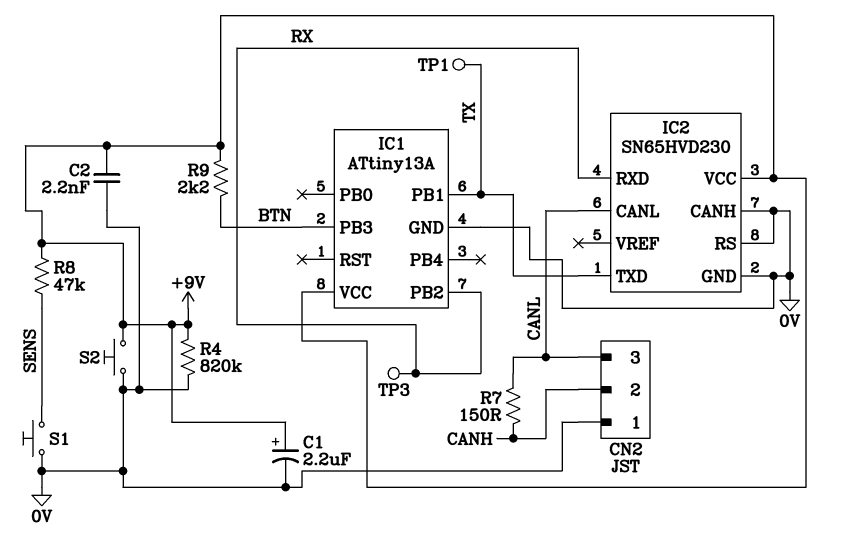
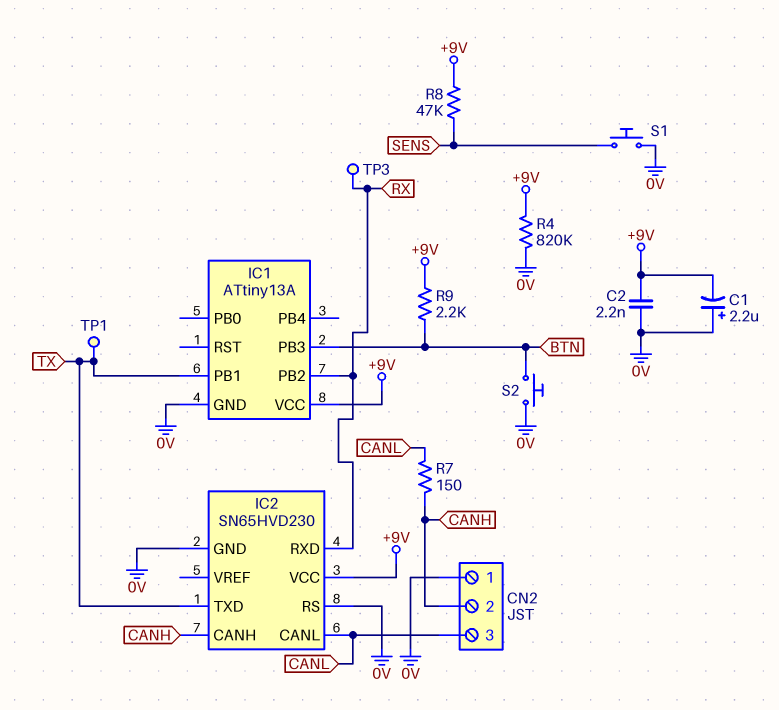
C1: 2.2uF (plus +9V, minus 0V) -> 2.2uF (plus 0V, minus +9V)
IC2 pin CANH: 0V -> CANH
S2: button (+9V, 0V) -> button (0V, BTN)

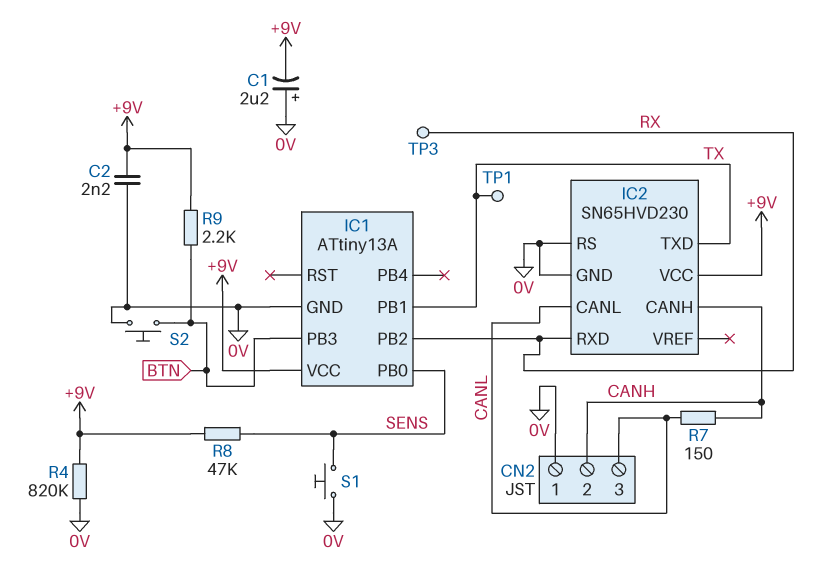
IC1 pin PB0: none -> SENS

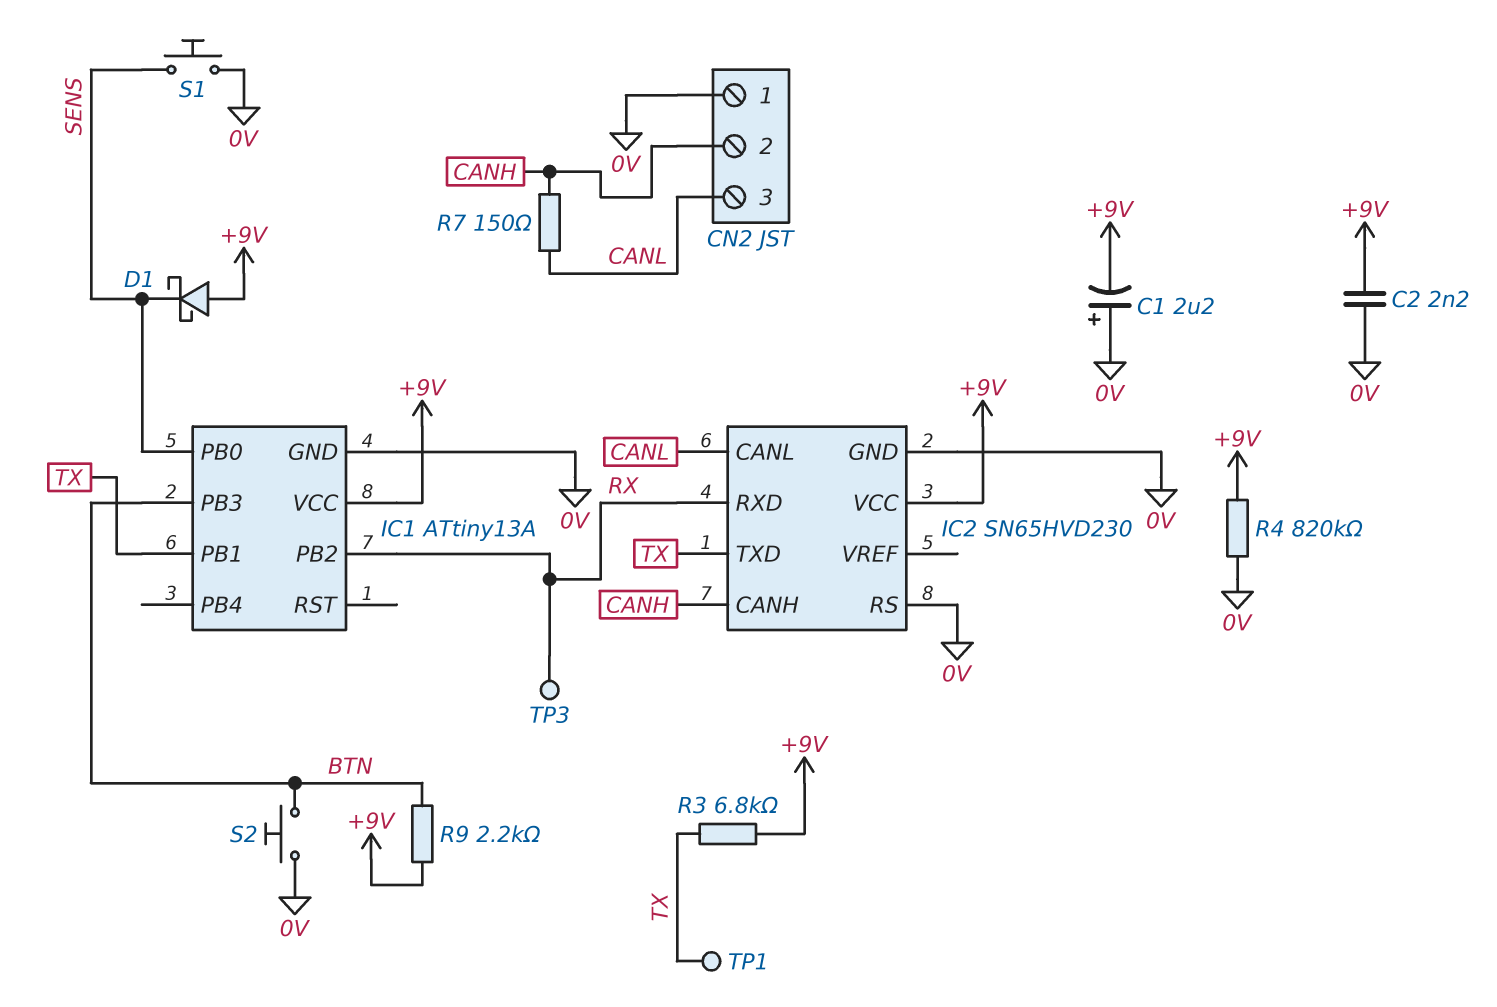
D1: none -> schottky (A +9V, K SENS)
R3: none -> 6.8k (+9V, TX)
R8: 47k (+9V, SENS) -> none

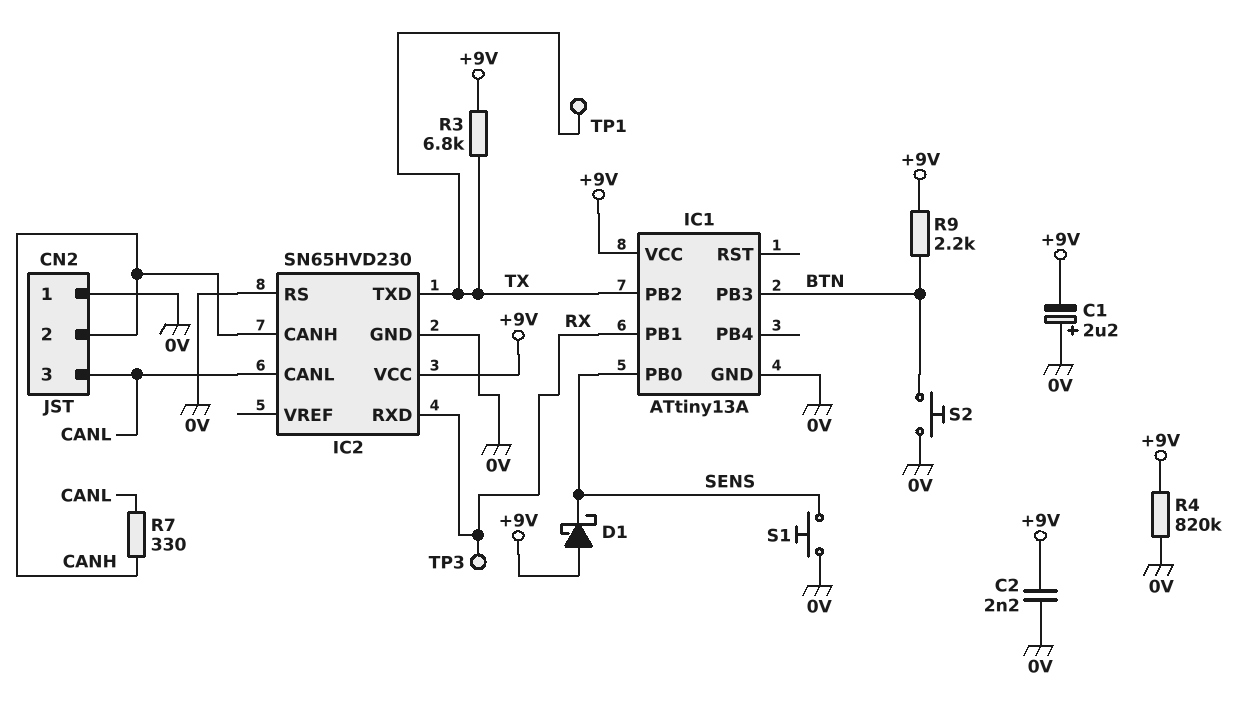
IC1 pin PB1: TX -> RX
IC1 pin PB2: RX -> TX
R7: 150 (CANH, CANL) -> 330 (CANH, CANL)

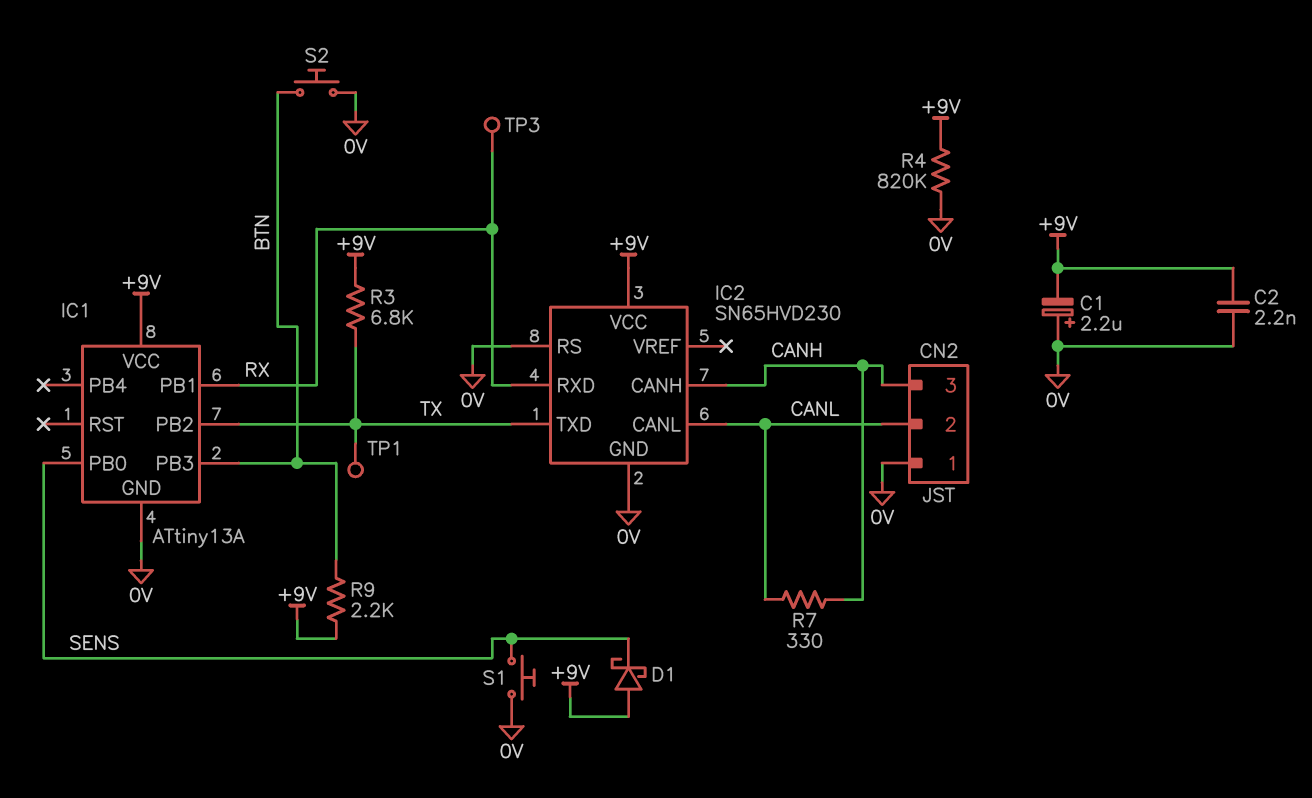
CN2 pin 2: CANH -> CANL
CN2 pin 3: CANL -> CANH

